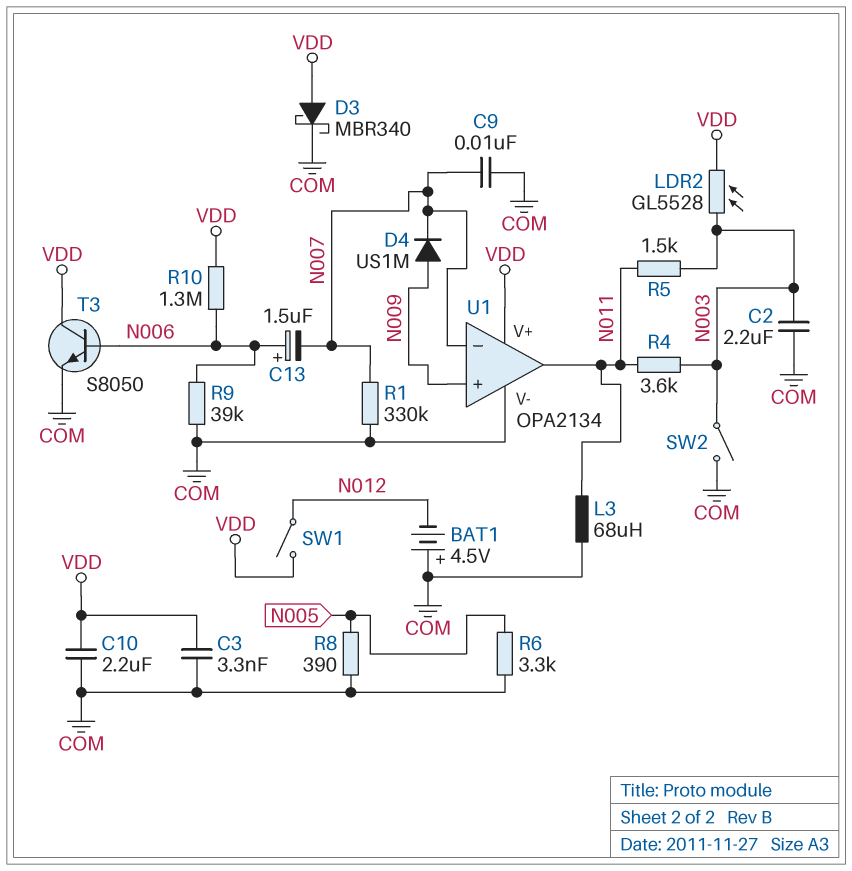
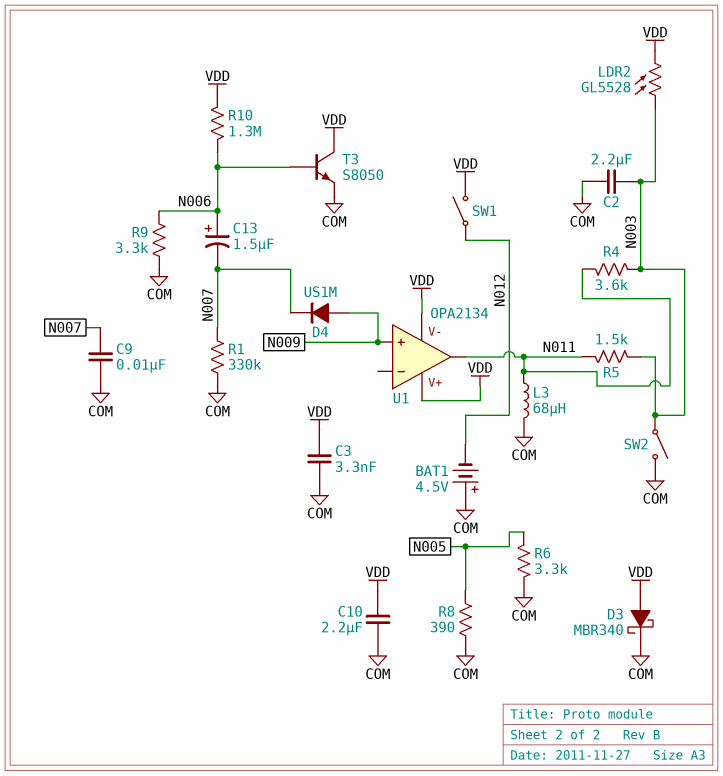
R9: 39k (COM, N006) -> 3.3k (COM, N006)
U1 pin V-: COM -> VDD
U1 pin in-: N007 -> none

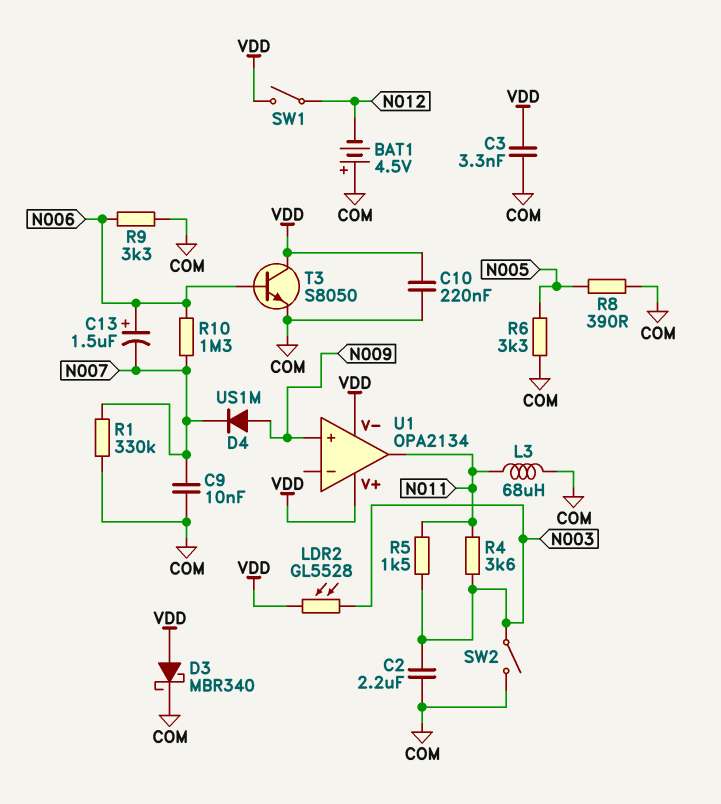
C10: 2.2uF (COM, VDD) -> 220nF (COM, VDD)
R10: 1.3M (N006, VDD) -> 1.3M (N006, N007)

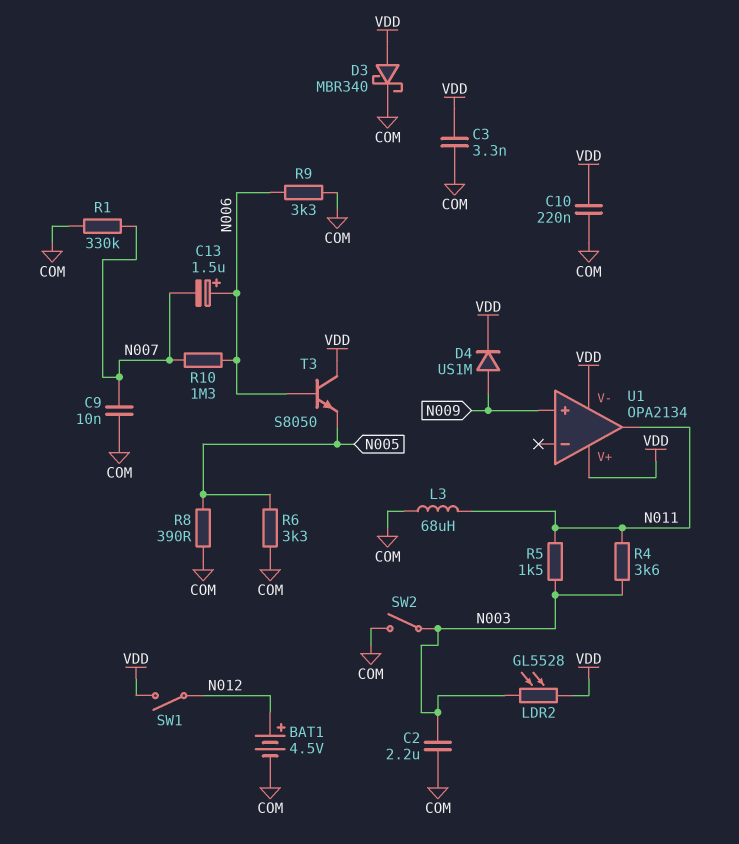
BAT1: 4.5V (plus COM, minus N012) -> 4.5V (plus N012, minus COM)
D4: diode US1M (A N009, K N007) -> diode US1M (A N009, K VDD)
T3: NPN S8050 (B N006, C VDD, E COM) -> NPN S8050 (B N006, C VDD, E N005)

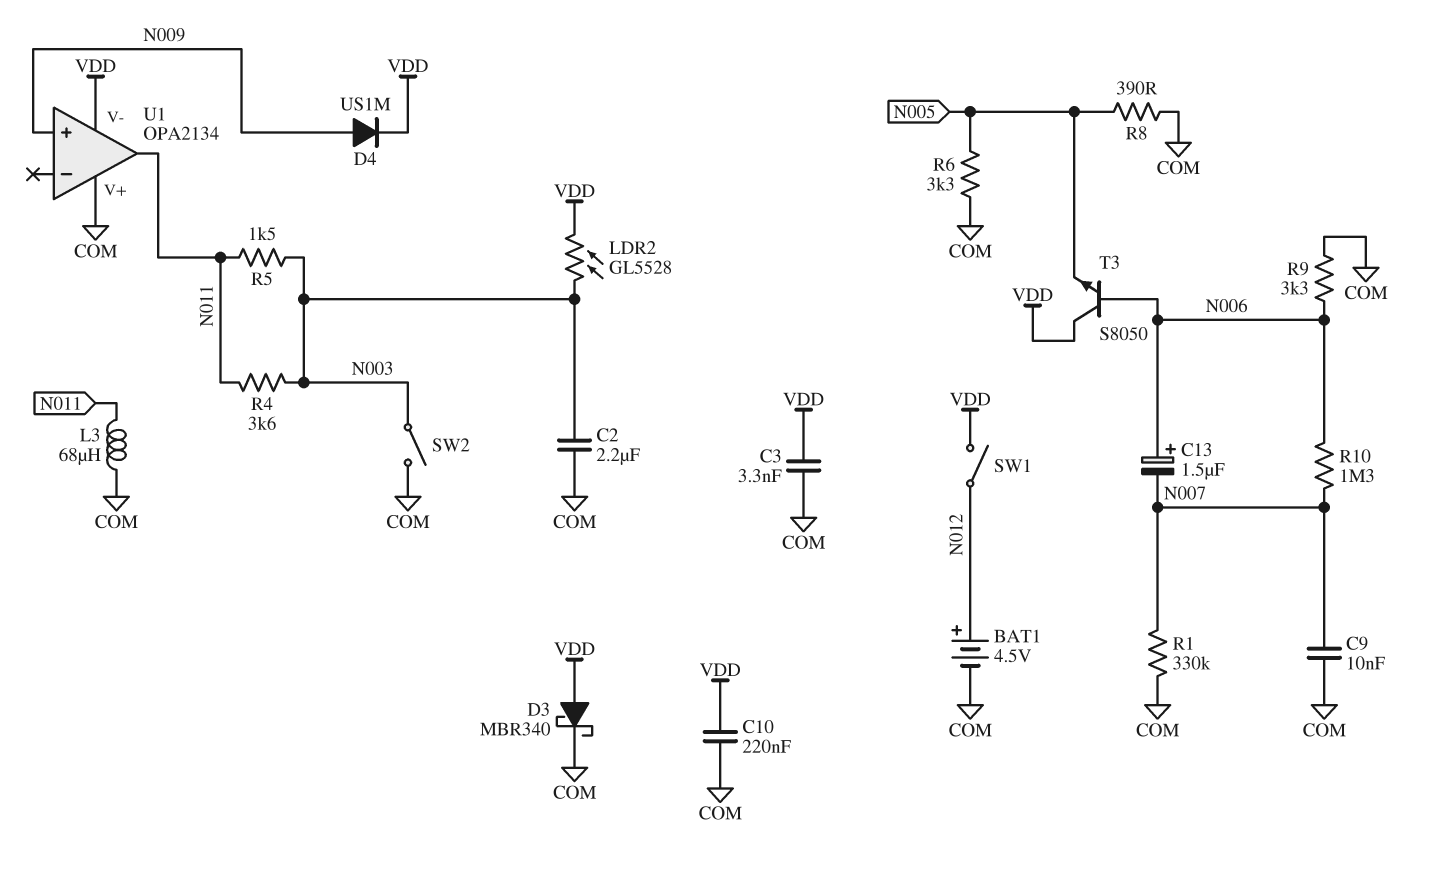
U1 pin V+: VDD -> COM

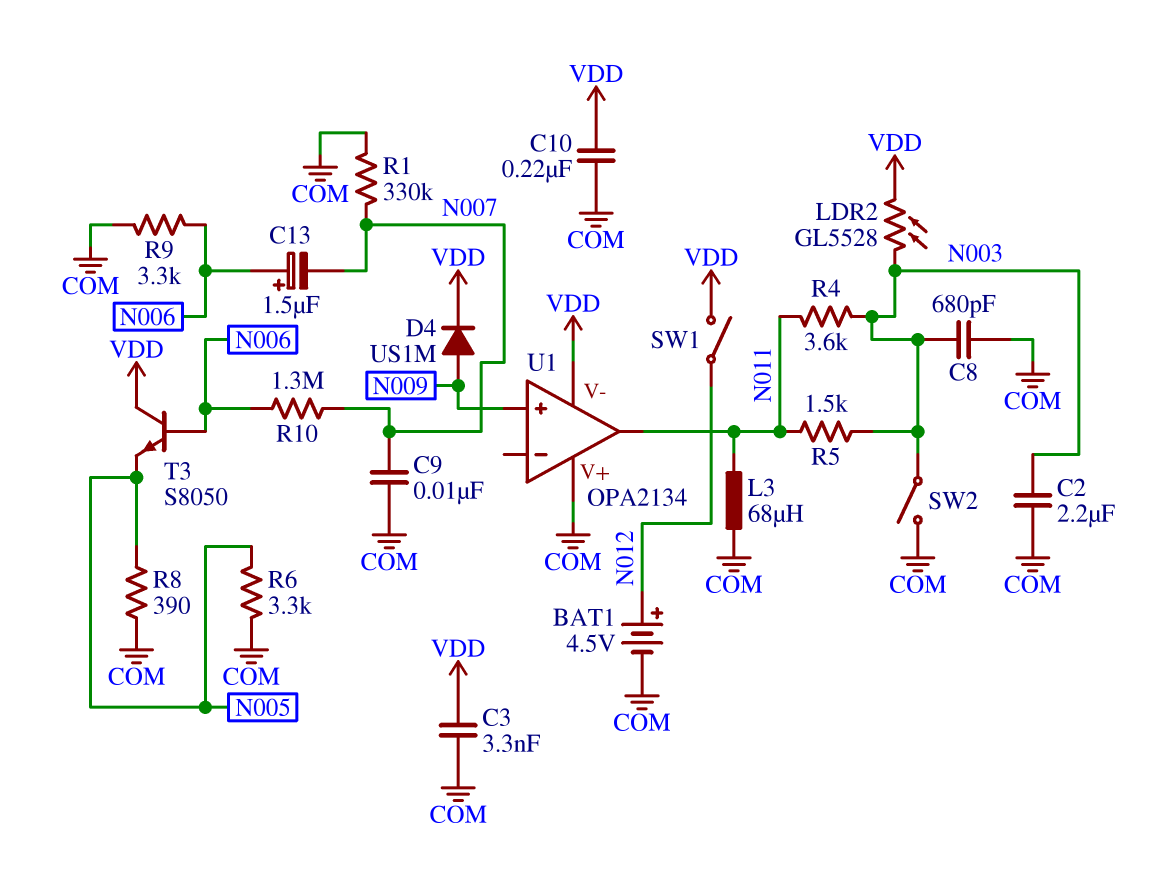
C8: none -> 680pF (COM, N003)
D3: schottky MBR340 (A VDD, K COM) -> none

